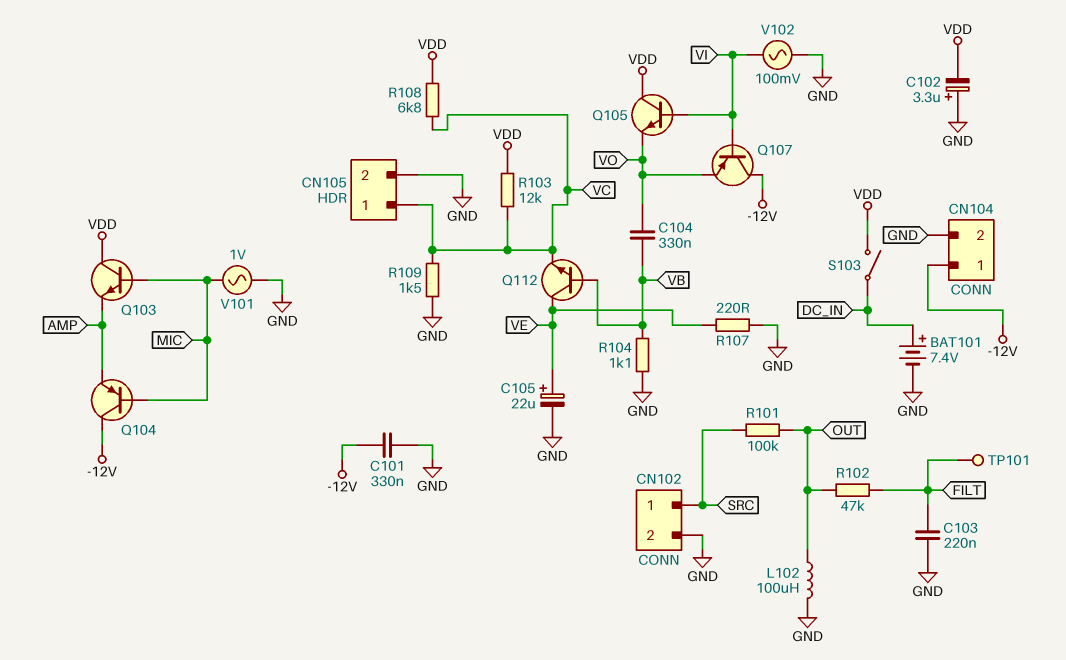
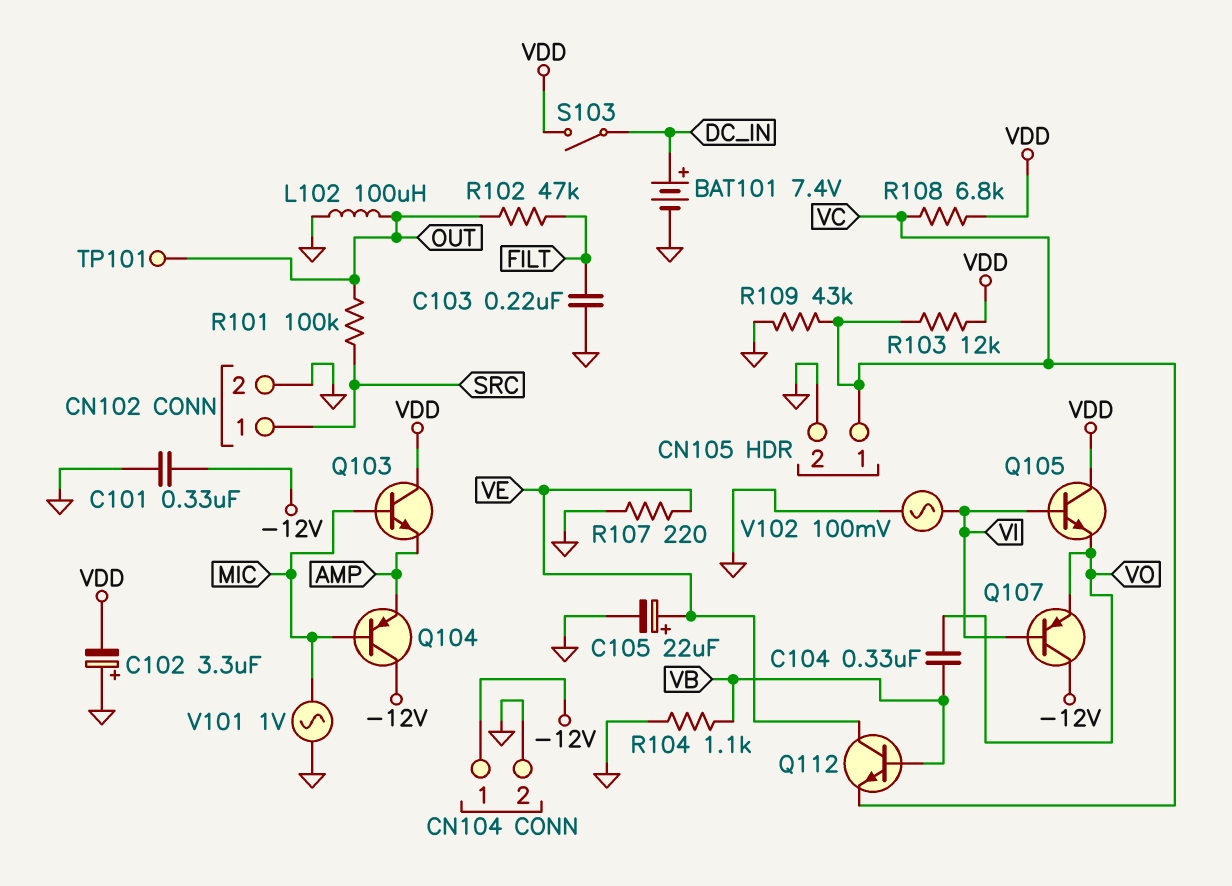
R109: 1.5k (GND, VC) -> 43k (GND, VC)
TP101: test point (FILT) -> test point (OUT)

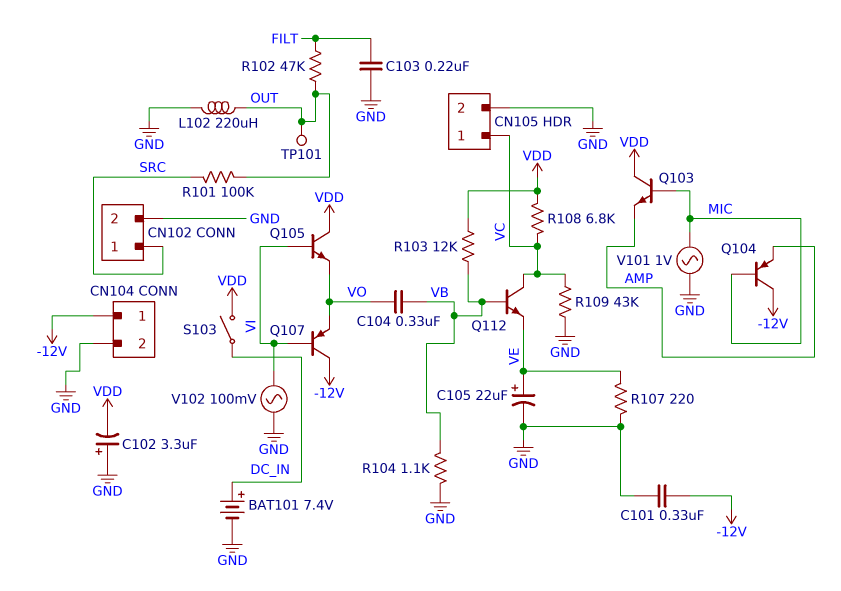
L102: 100uH (GND, OUT) -> 220uH (GND, OUT)
Q112: NPN (B VB, C VE, E VC) -> NPN (B VB, C VC, E VE)
R103: 12k (VC, VDD) -> 12k (VB, VDD)

